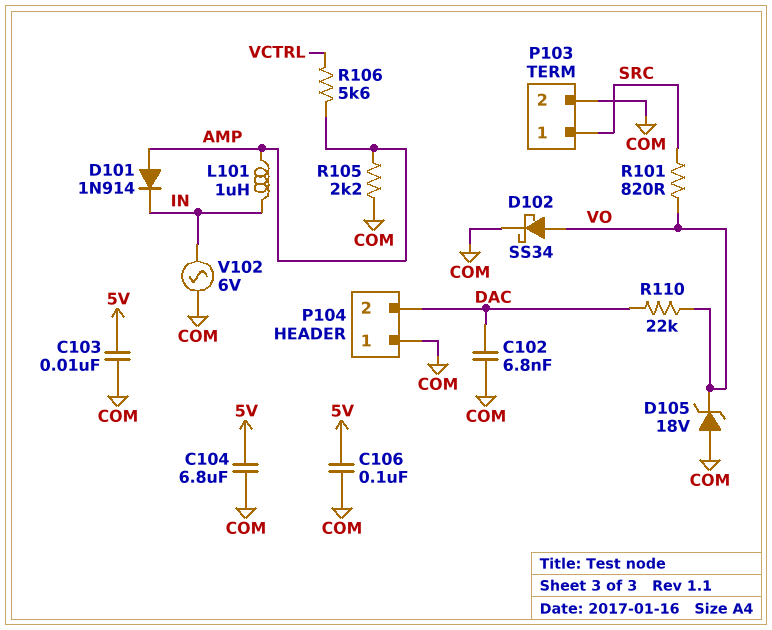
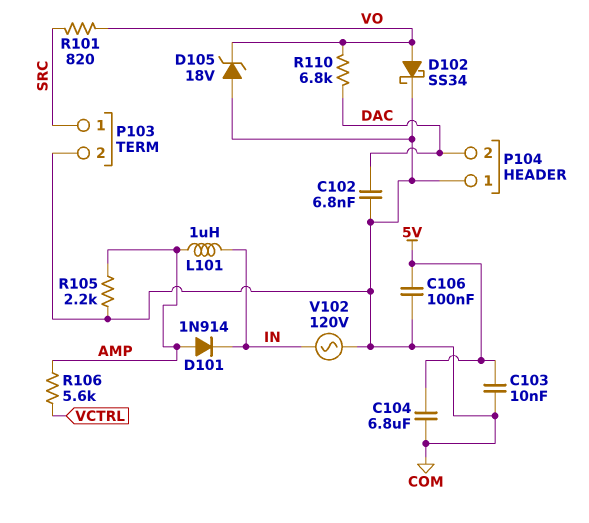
R110: 22k (DAC, VO) -> 6.8k (DAC, VO)
V102: AC 6V (COM, IN) -> AC 120V (COM, IN)

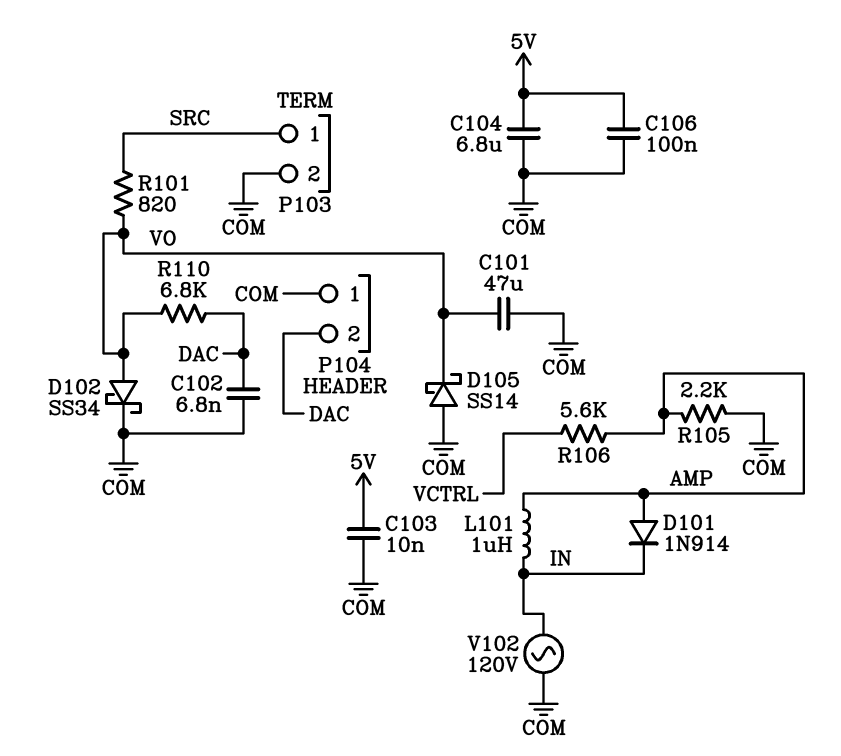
C101: none -> 47uF (COM, VO)
D105: zener 18V (A COM, K VO) -> schottky SS14 (A COM, K VO)

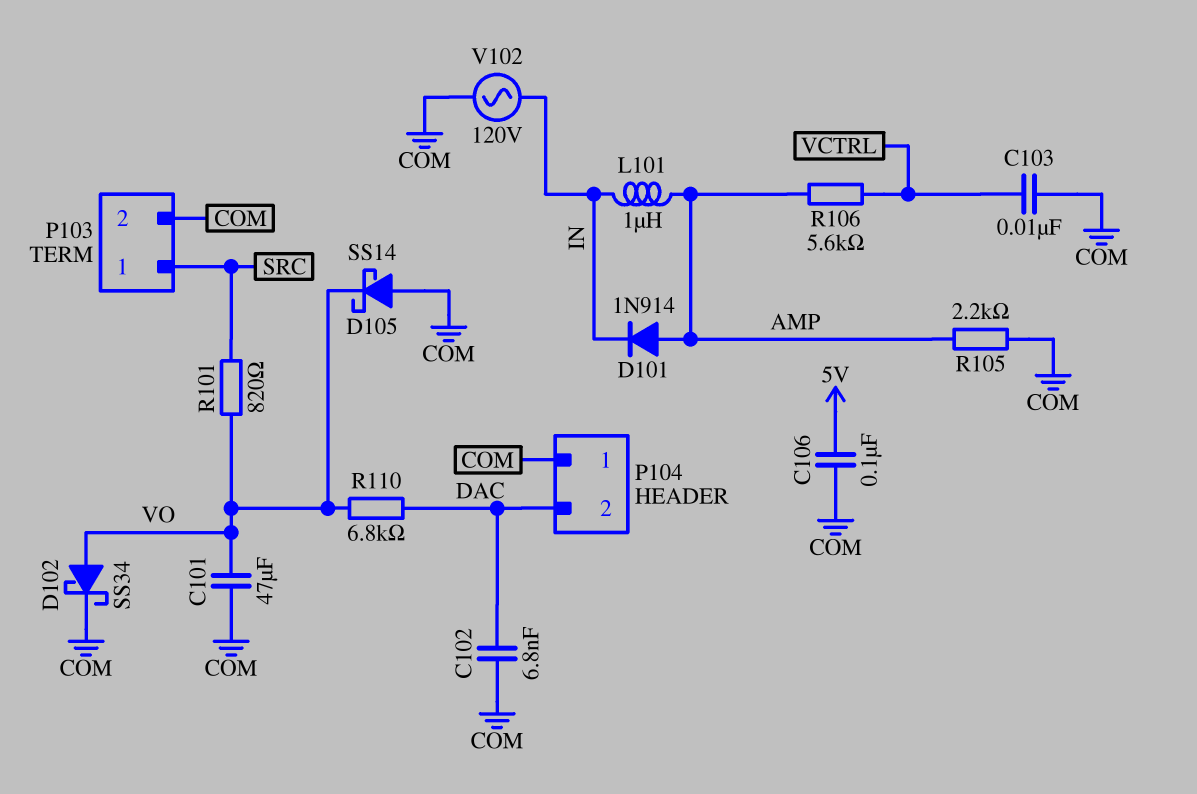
C103: 10nF (5V, COM) -> 10nF (COM, VCTRL)
C104: 6.8uF (5V, COM) -> none

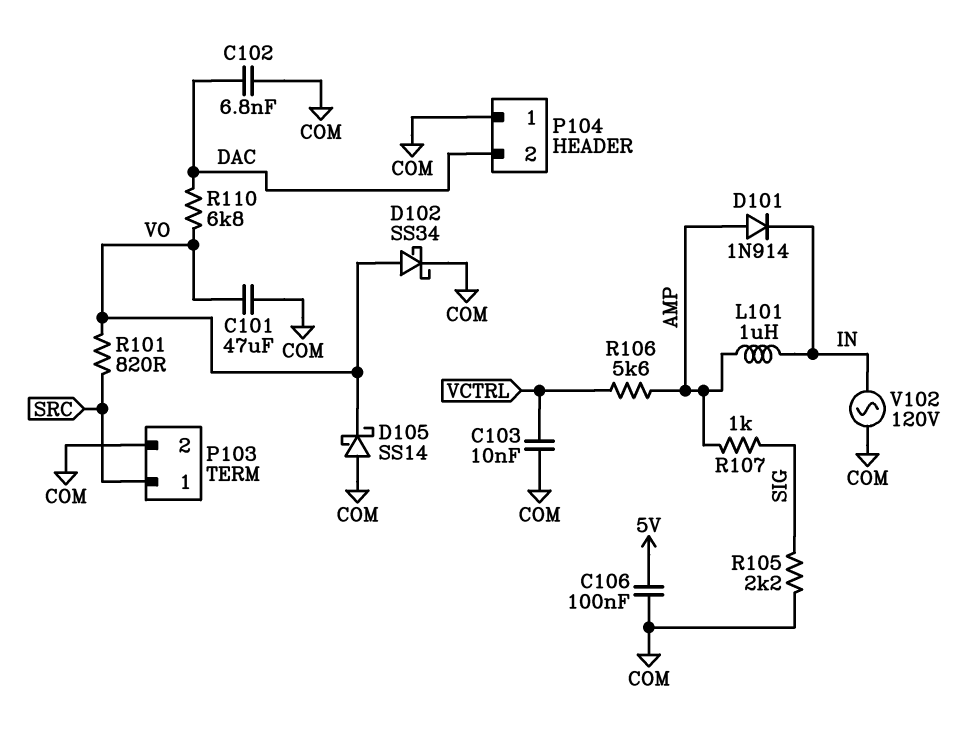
R105: 2.2k (AMP, COM) -> 2.2k (COM, SIG)
R107: none -> 1k (AMP, SIG)

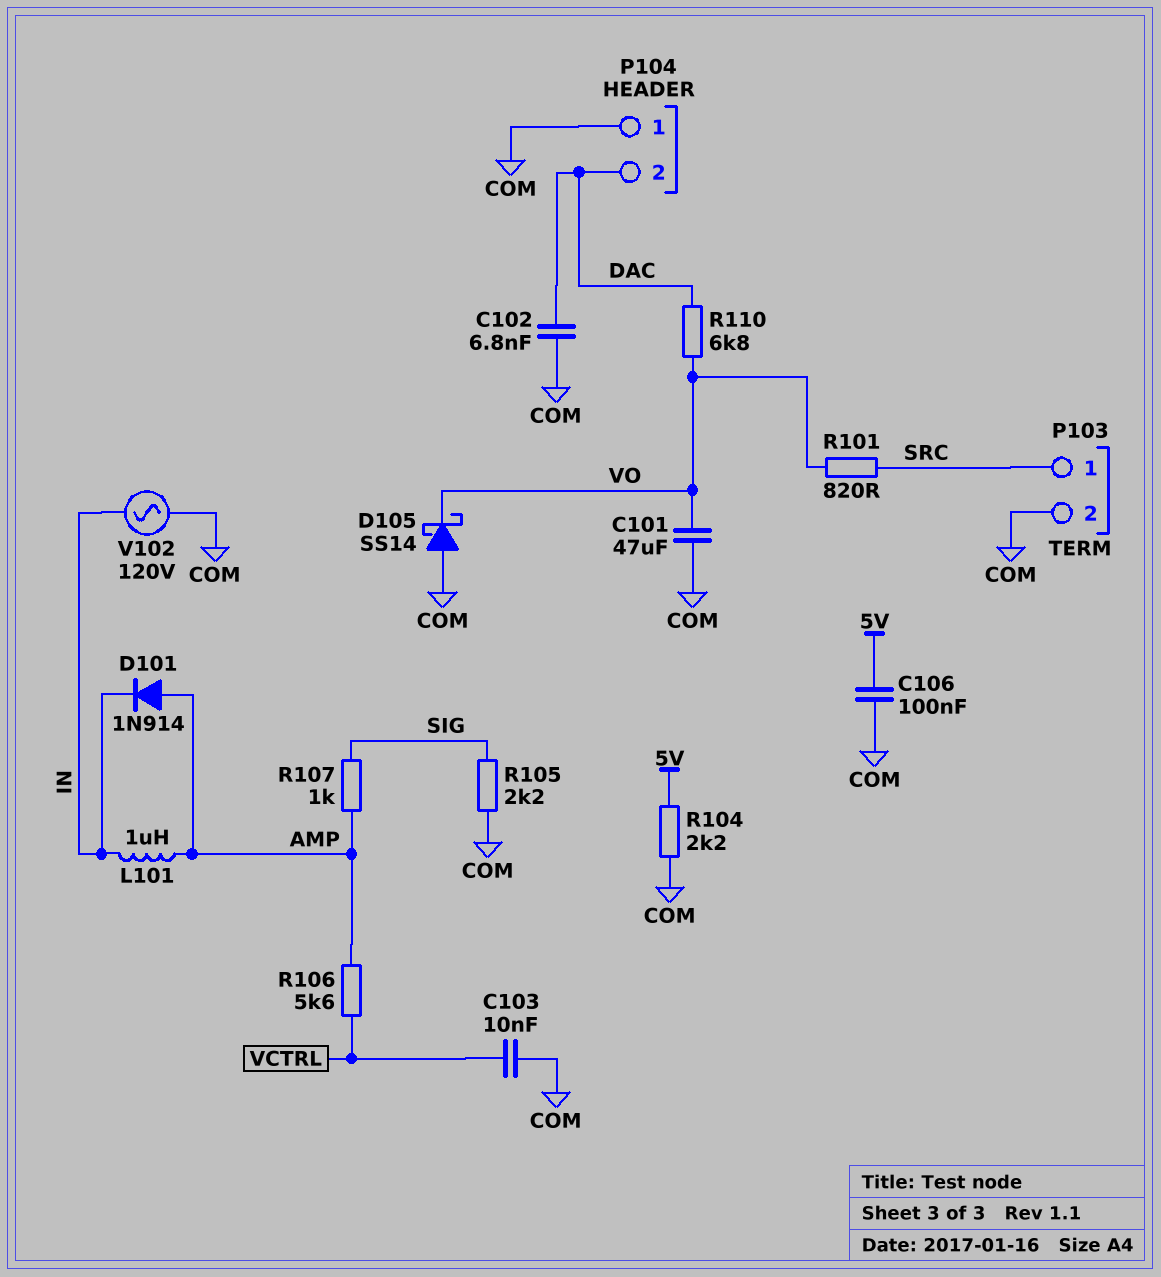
D102: schottky SS34 (A VO, K COM) -> none
R104: none -> 2.2k (5V, COM)

